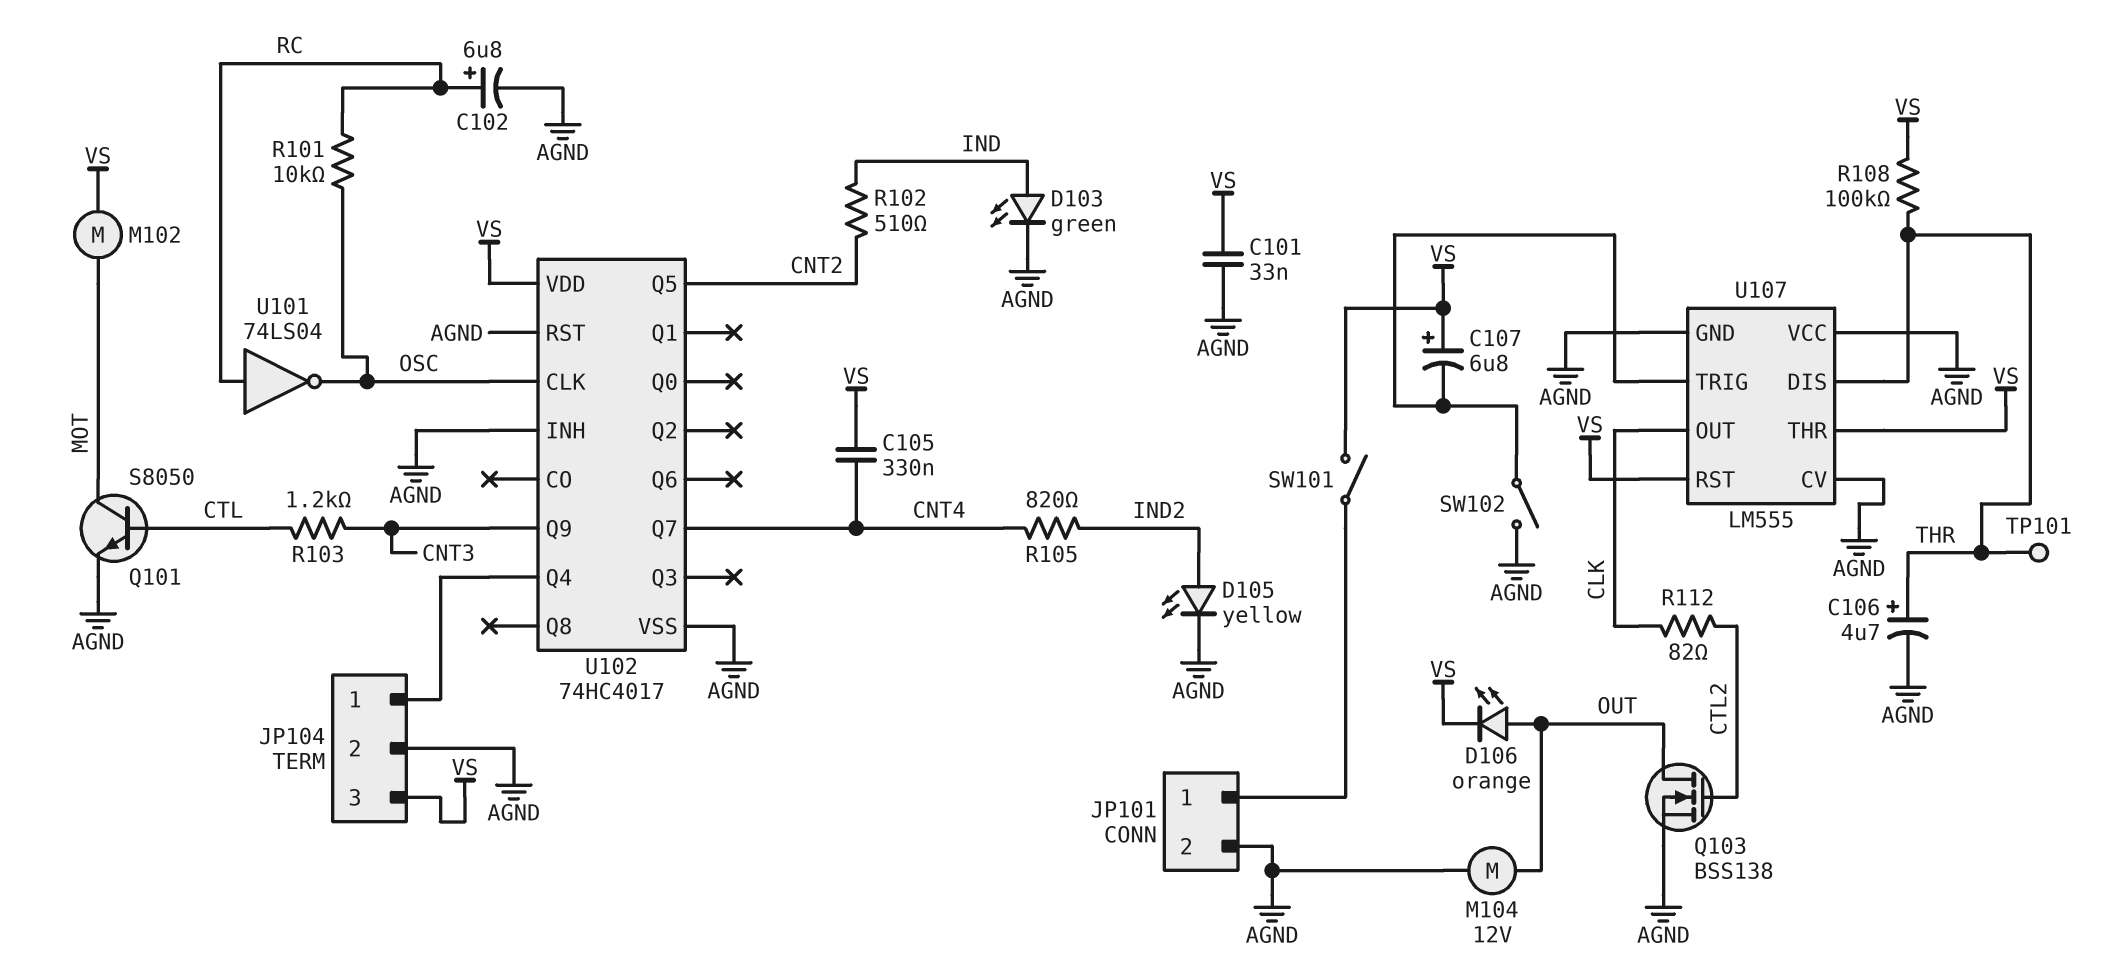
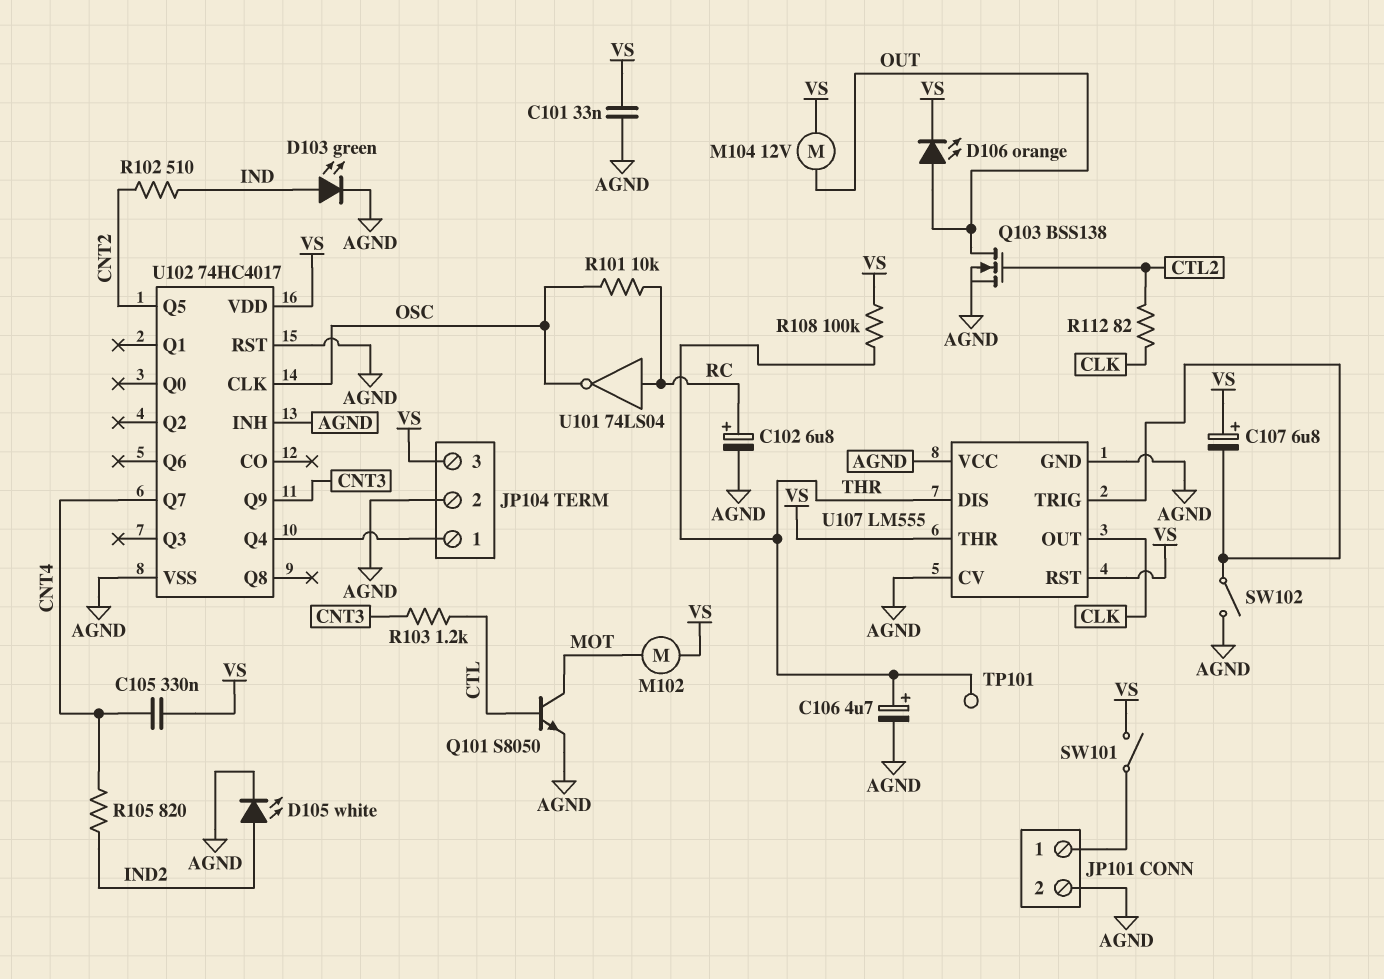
D105: LED yellow (A IND2, K AGND) -> LED white (A IND2, K AGND)
M104: motor 12V (AGND, OUT) -> motor 12V (OUT, VS)

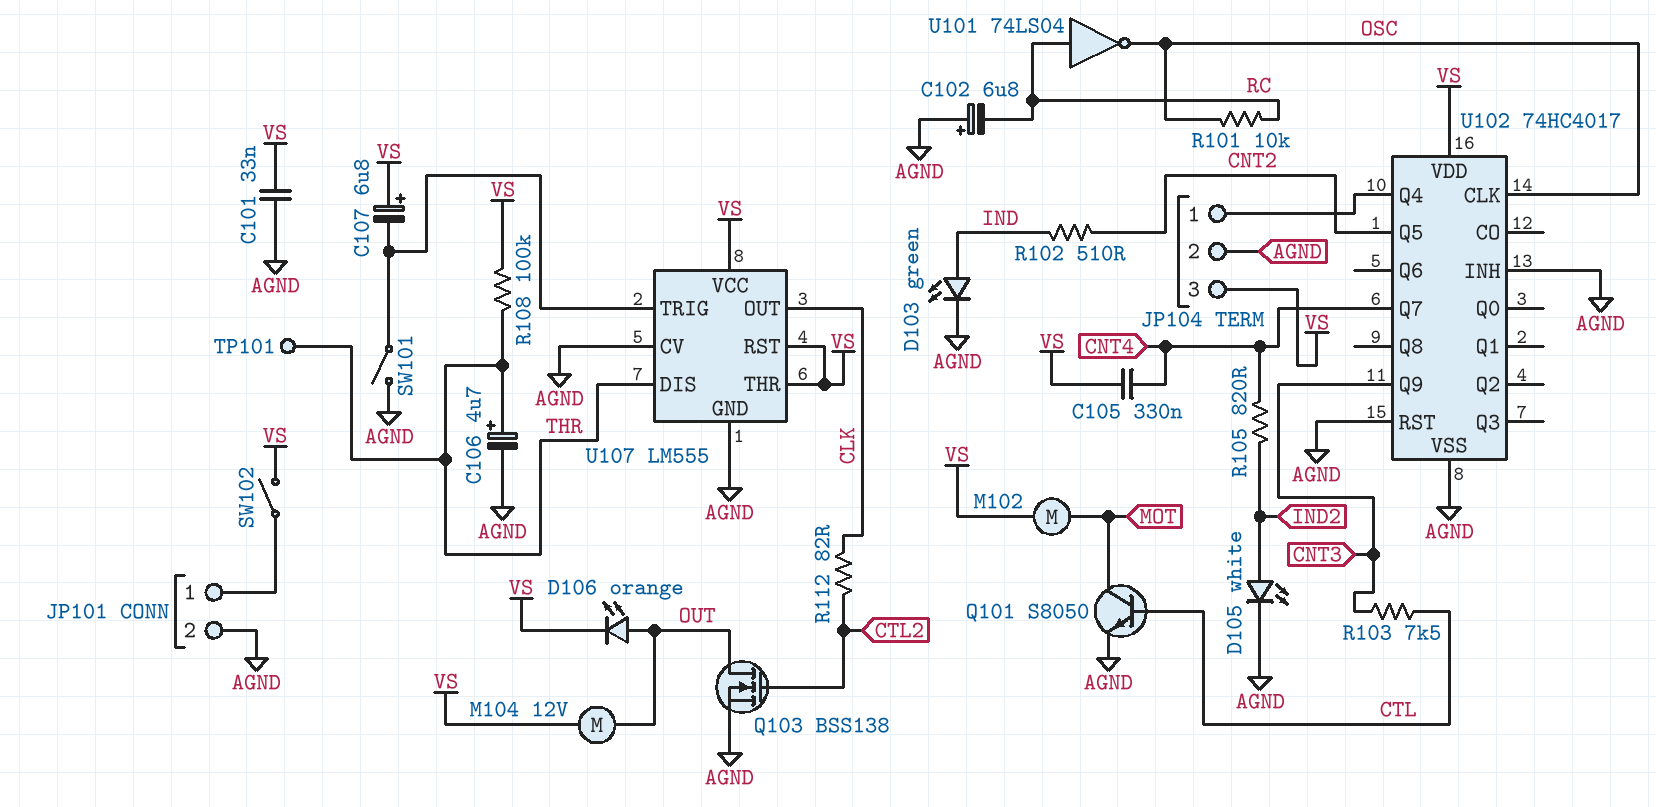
C102: 6.8uF (plus RC, minus AGND) -> 6.8uF (plus AGND, minus RC)
R103: 1.2k (CNT3, CTL) -> 7.5k (CNT3, CTL)
SW101: switch (JP101/1, VS) -> switch (AGND, U107/TRIG)
SW102: switch (AGND, U107/TRIG) -> switch (JP101/1, VS)
U107 pin VCC: AGND -> VS

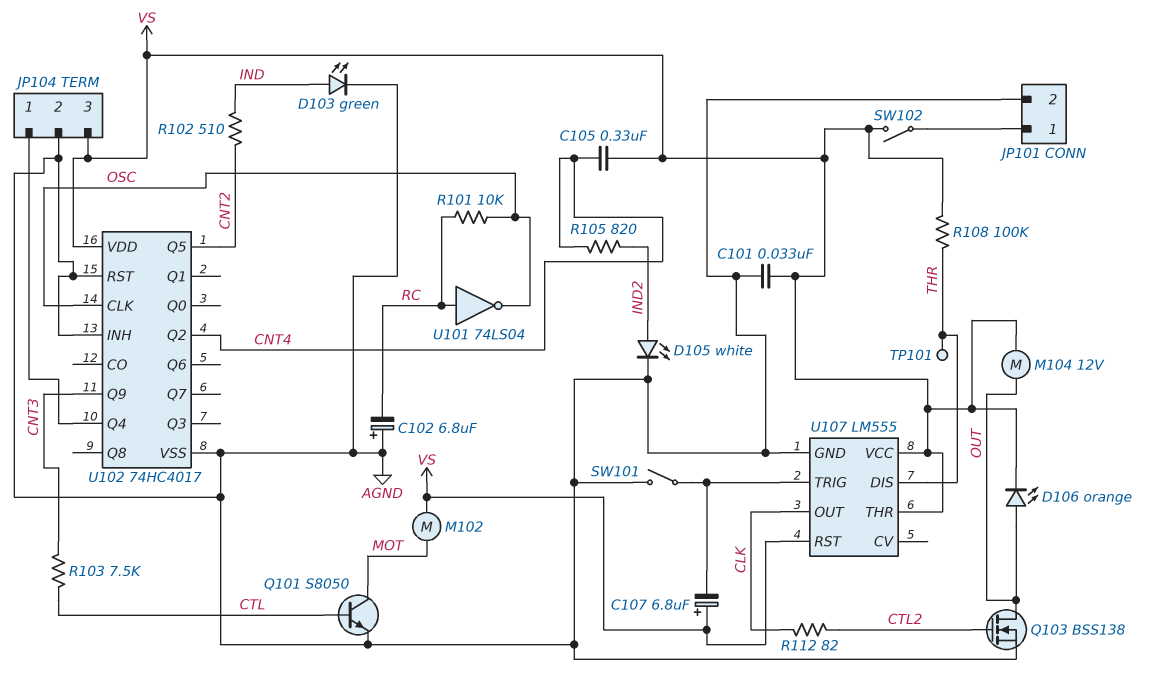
C106: 4.7uF (plus THR, minus AGND) -> none
U102 pin Q2: none -> CNT4
U102 pin Q7: CNT4 -> none
U107 pin CV: AGND -> none

